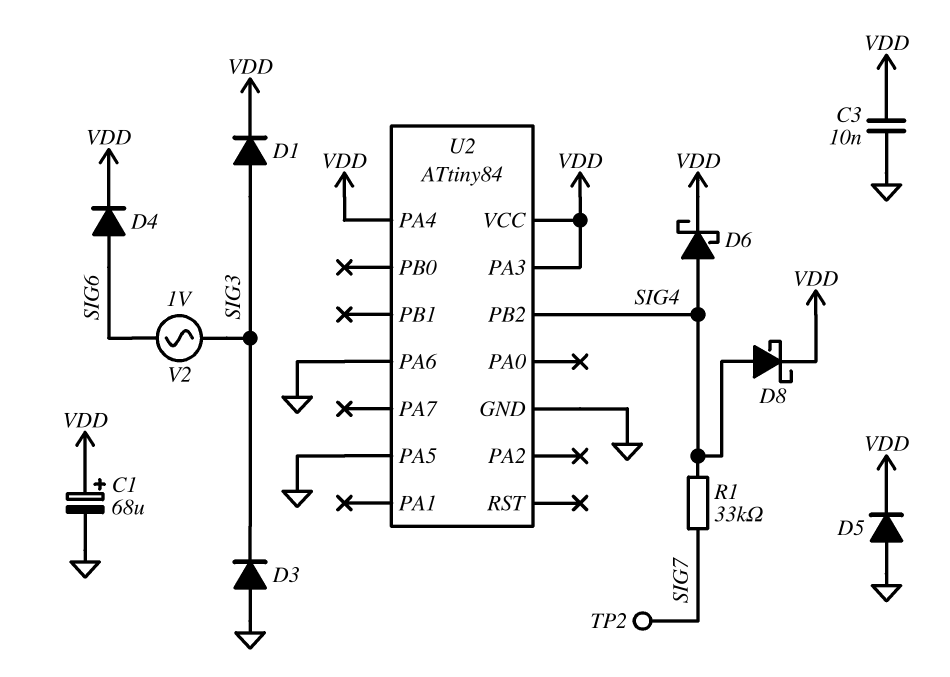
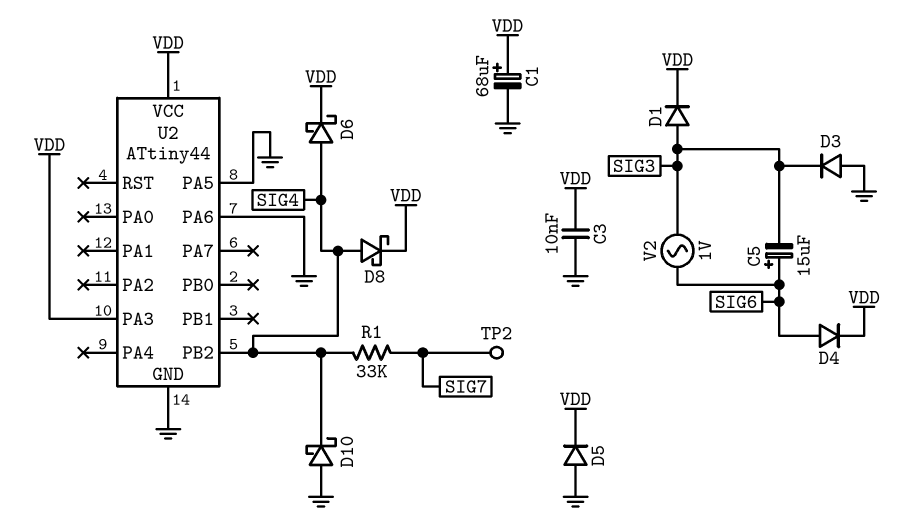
C5: none -> 15uF (plus SIG6, minus SIG3)
D10: none -> schottky (A GND, K SIG4)
U2: ATtiny84 -> ATtiny44
U2 pin PA4: VDD -> none

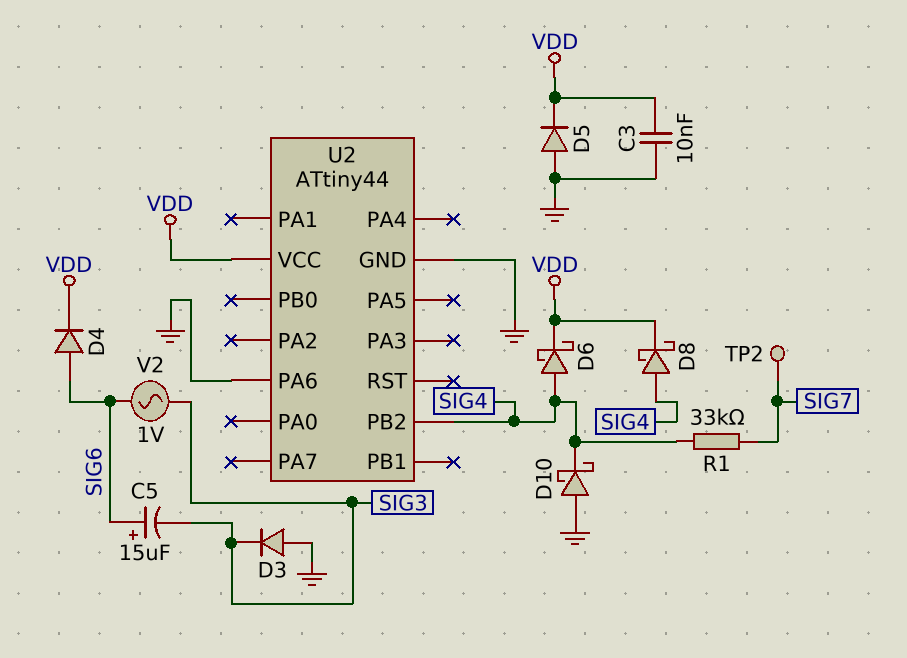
C1: 68uF (plus VDD, minus GND) -> none
D1: diode (A SIG3, K VDD) -> none
U2 pin PA3: VDD -> none
U2 pin PA5: GND -> none

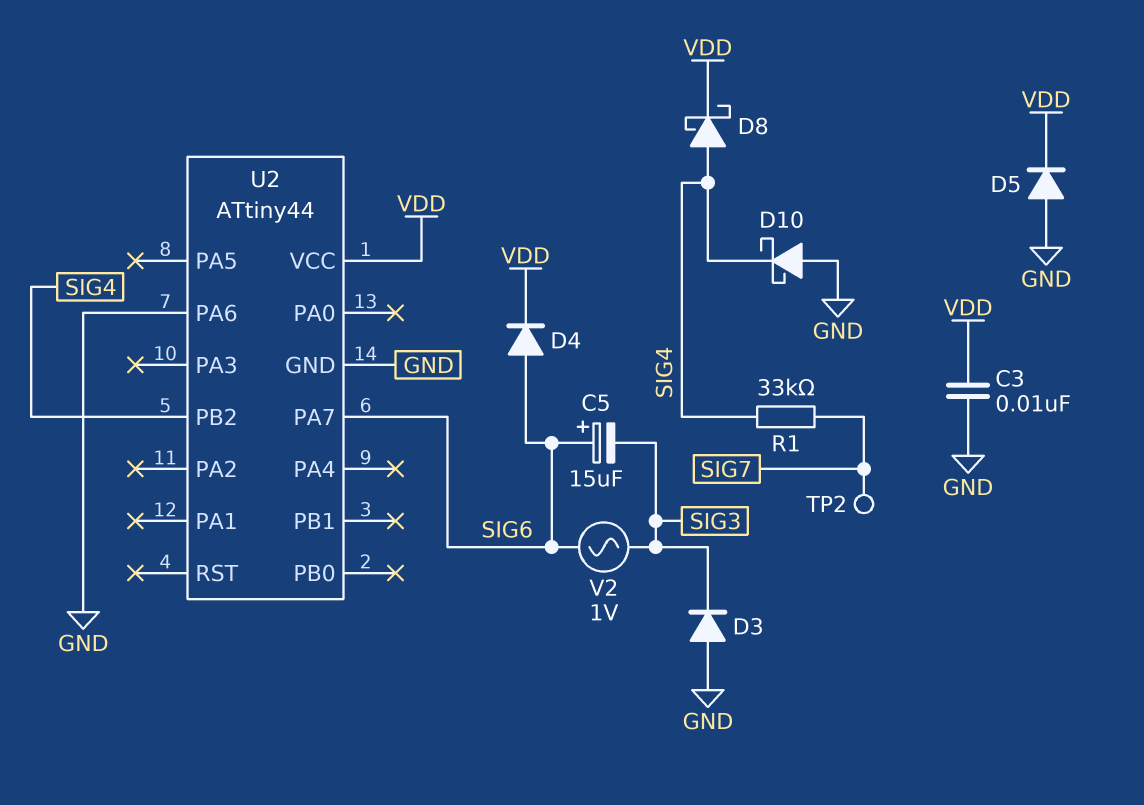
D6: schottky (A SIG4, K VDD) -> none
U2 pin PA7: none -> SIG6

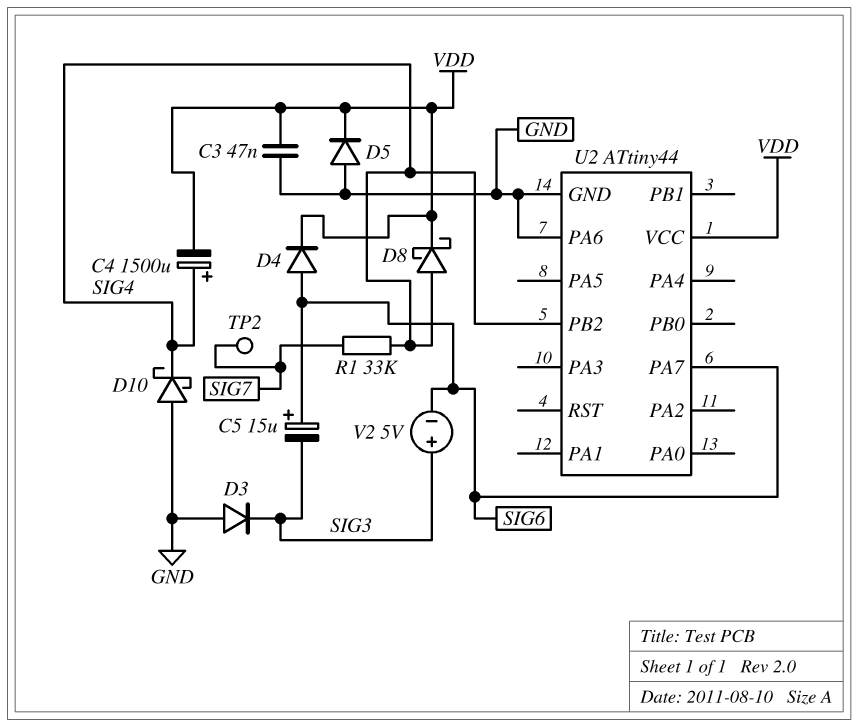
C3: 10nF (GND, VDD) -> 47nF (GND, VDD)
C4: none -> 1500uF (plus SIG4, minus VDD)
V2: AC 1V (SIG3, SIG6) -> 5V (plus SIG3, minus SIG6)

